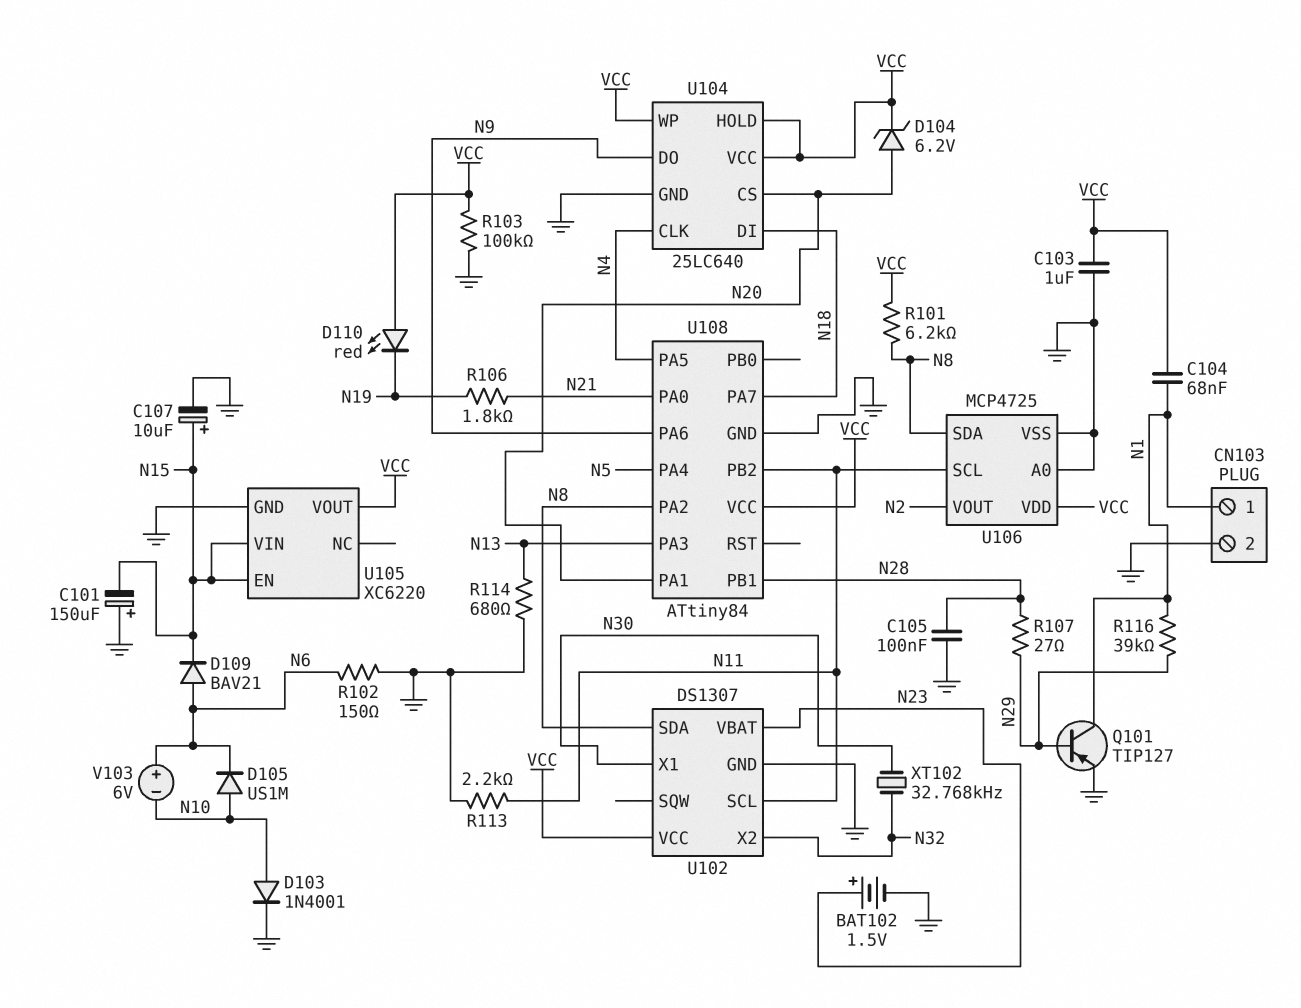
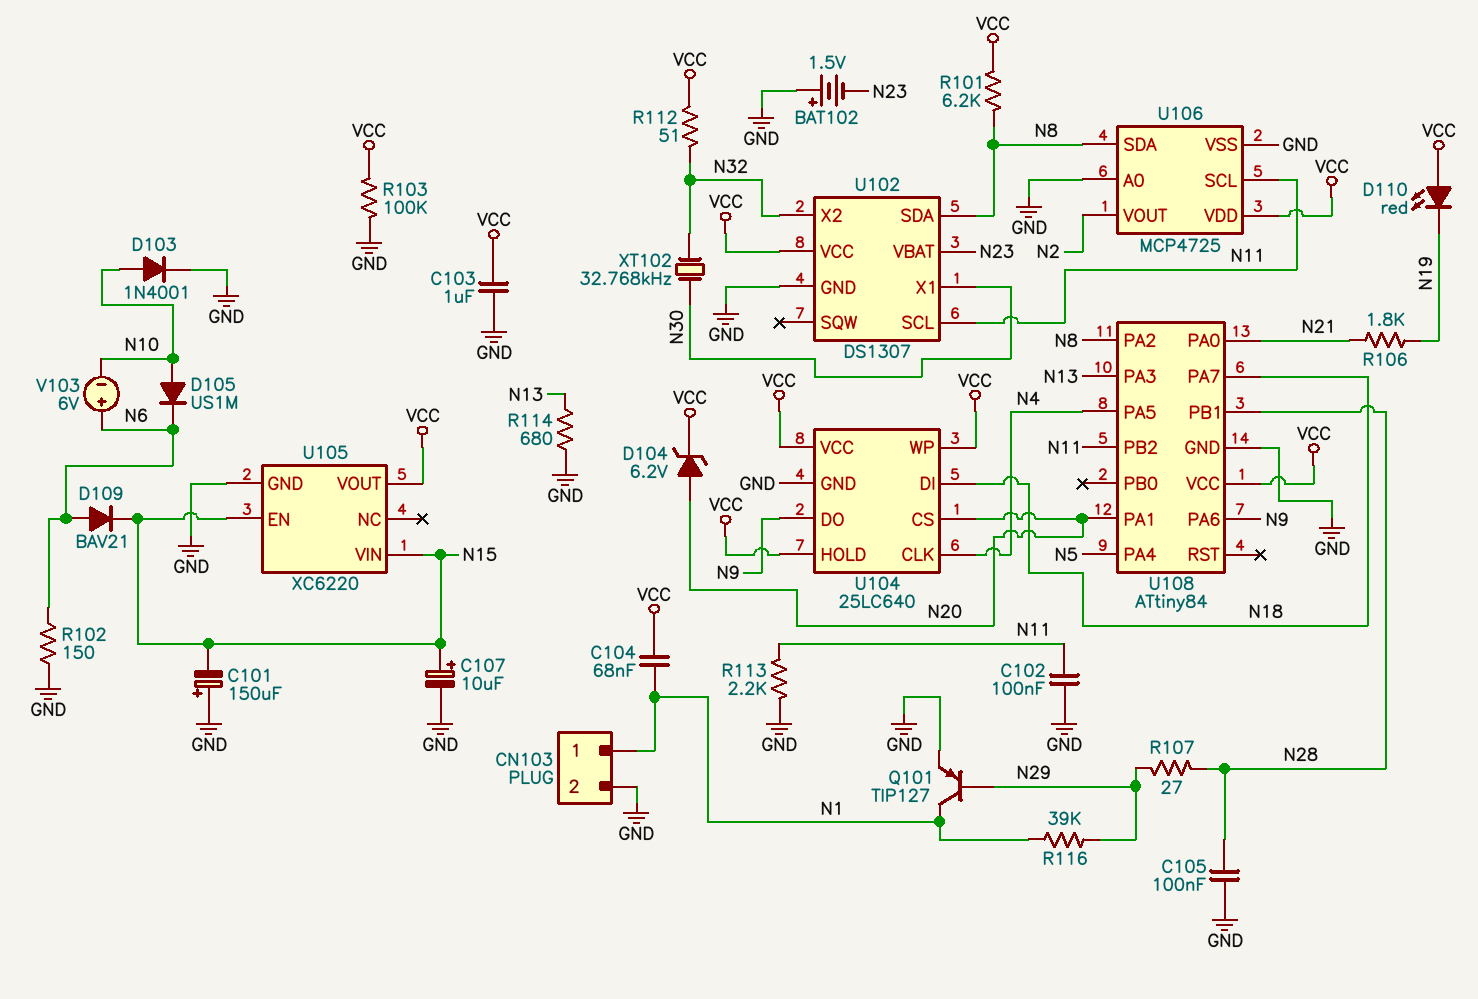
BAT102: 1.5V (plus N23, minus GND) -> 1.5V (plus GND, minus N23)
C102: none -> 100nF (GND, N11)
R112: none -> 51 (N32, VCC)

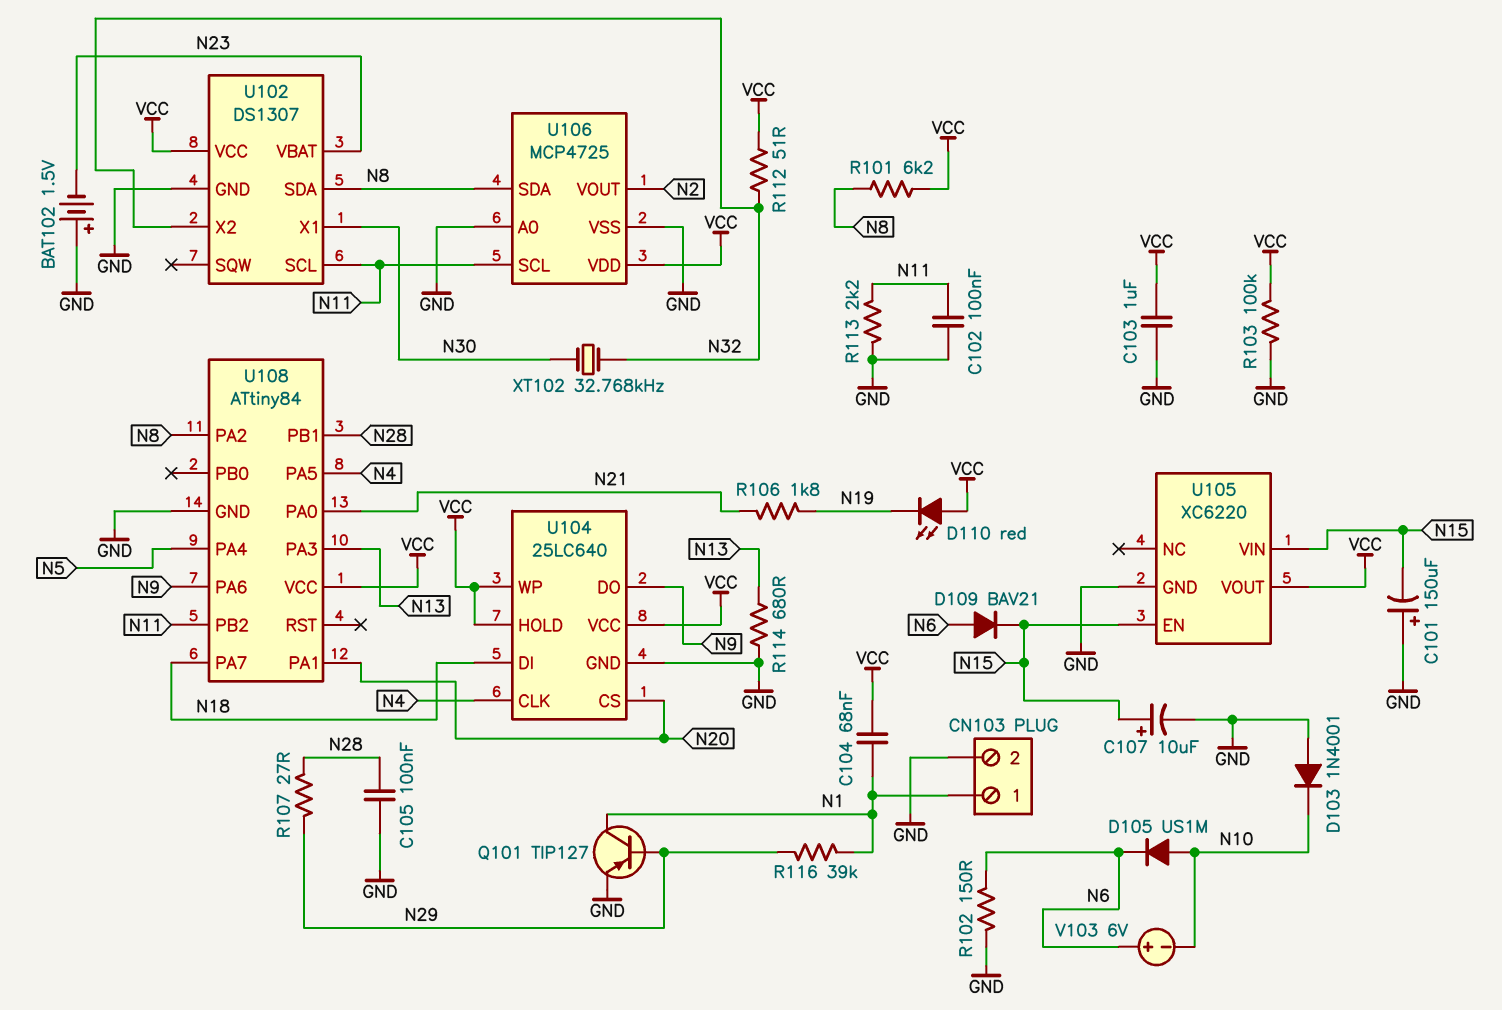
D103: diode 1N4001 (A N10, K GND) -> diode 1N4001 (A GND, K N10)
D104: zener 6.2V (A N20, K VCC) -> none

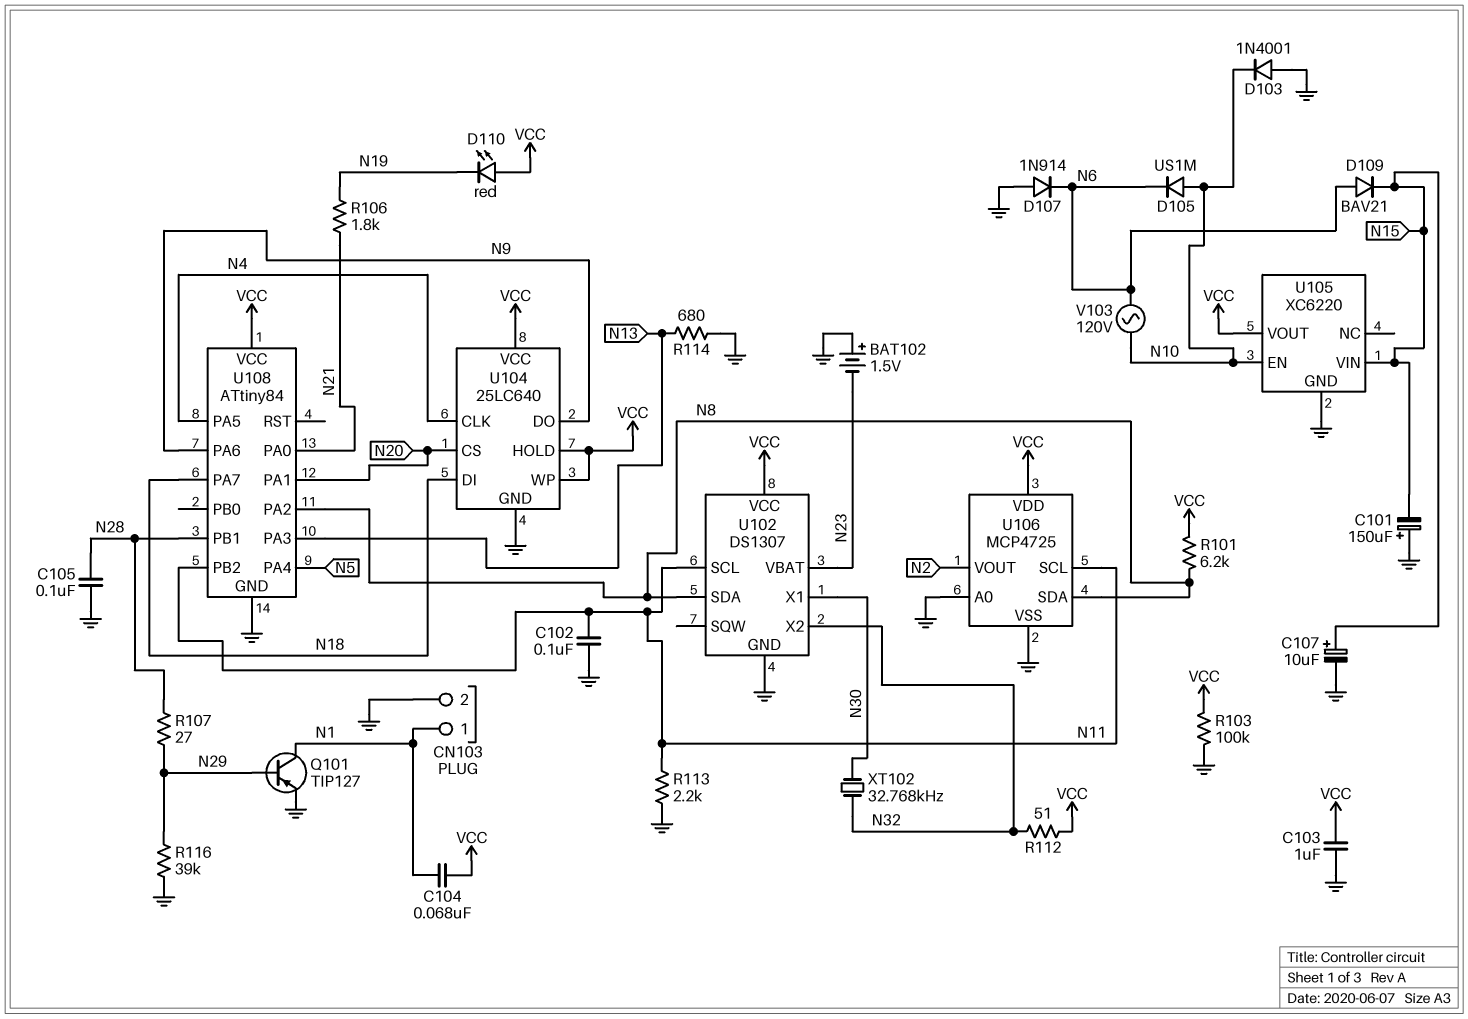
D107: none -> diode 1N914 (A GND, K N6)
R102: 150 (GND, N6) -> none
R116: 39k (N1, N29) -> 39k (GND, N29)
U105 pin EN: N15 -> N10
V103: 6V (plus N6, minus N10) -> AC 120V (N6, N10)

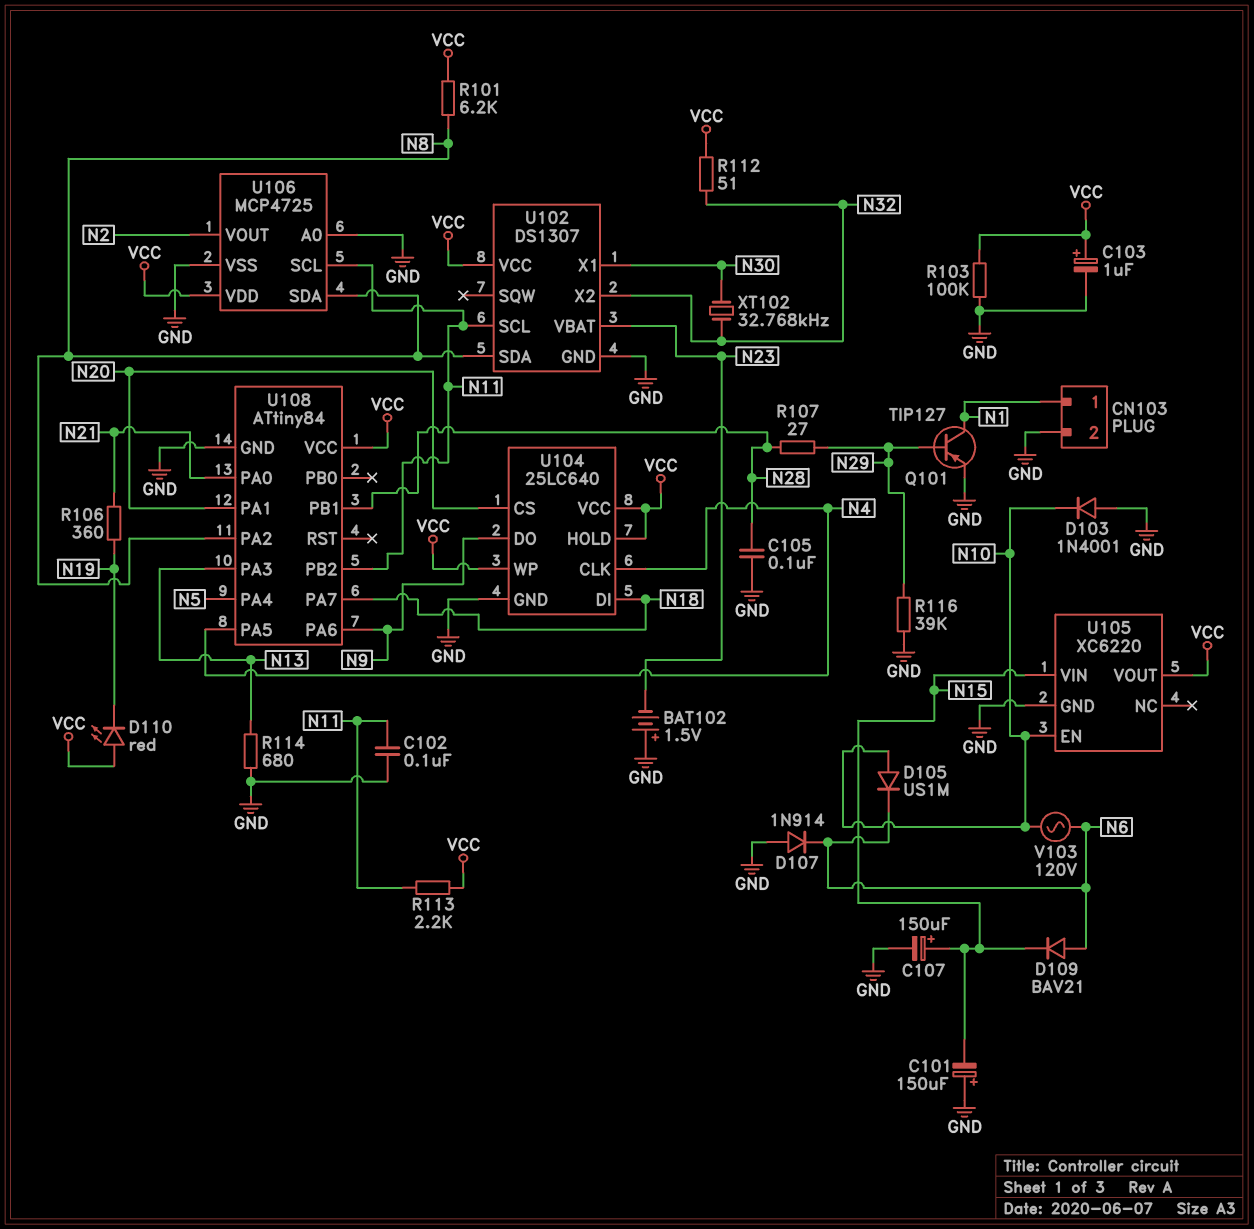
C103: 1uF (GND, VCC) -> 1uF (plus VCC, minus GND)
C104: 68nF (N1, VCC) -> none
C107: 10uF (plus N15, minus GND) -> 150uF (plus N15, minus GND)
R106: 1.8k (N19, N21) -> 360 (N19, N21)
R113: 2.2k (GND, N11) -> 2.2k (N11, VCC)

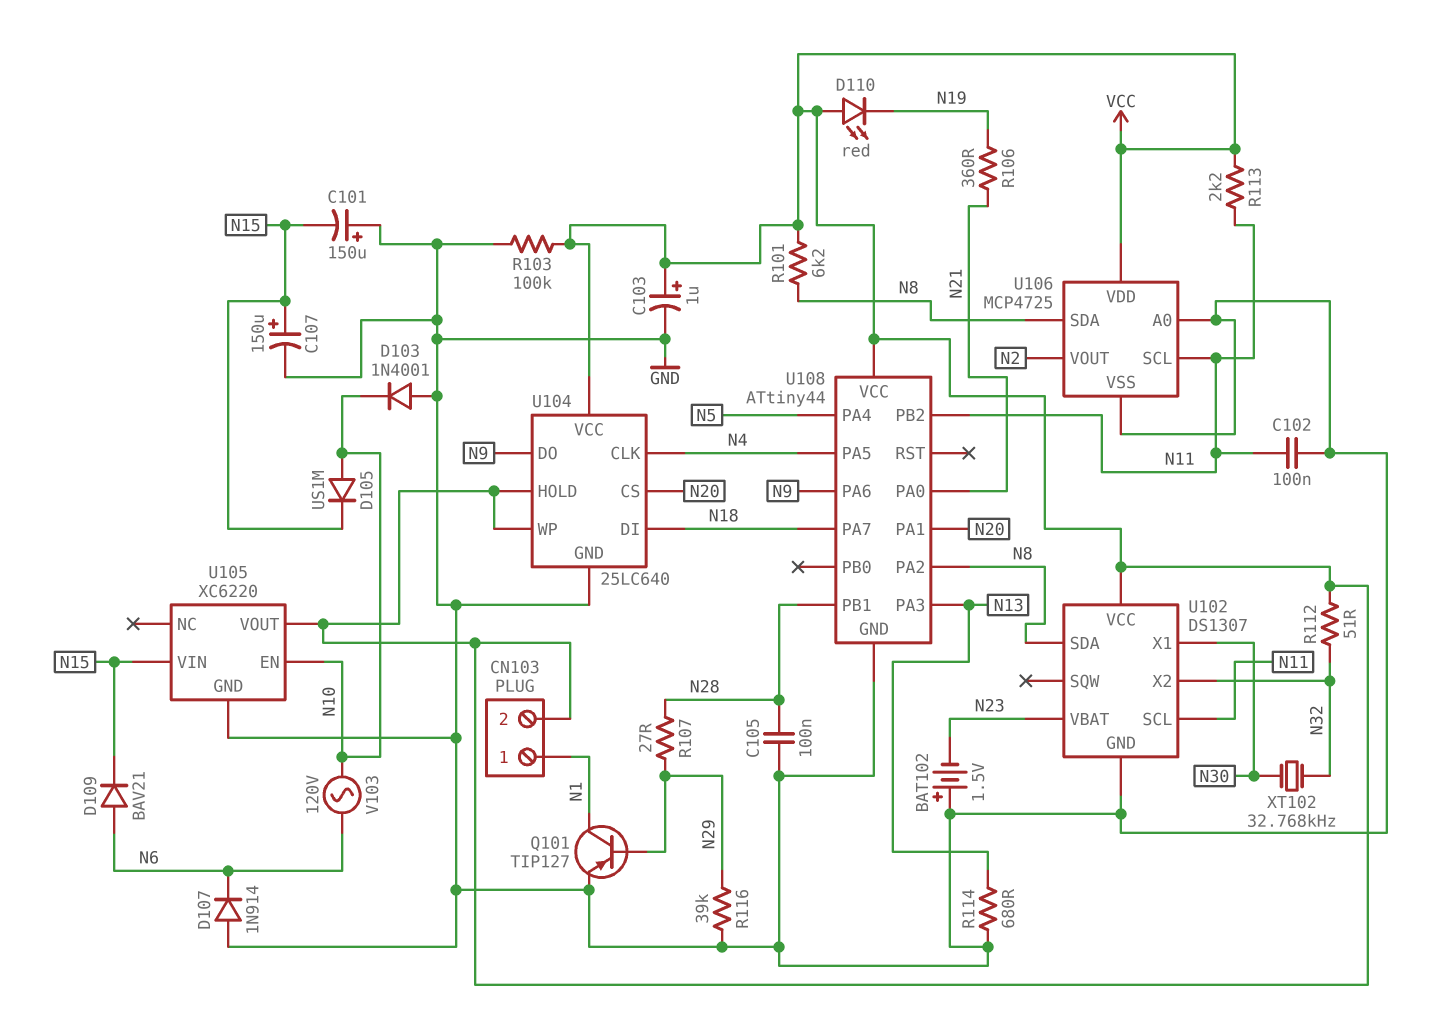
CN103 pin 2: GND -> VCC
D105: diode US1M (A N10, K N6) -> diode US1M (A N10, K N15)
U108: ATtiny84 -> ATtiny44

